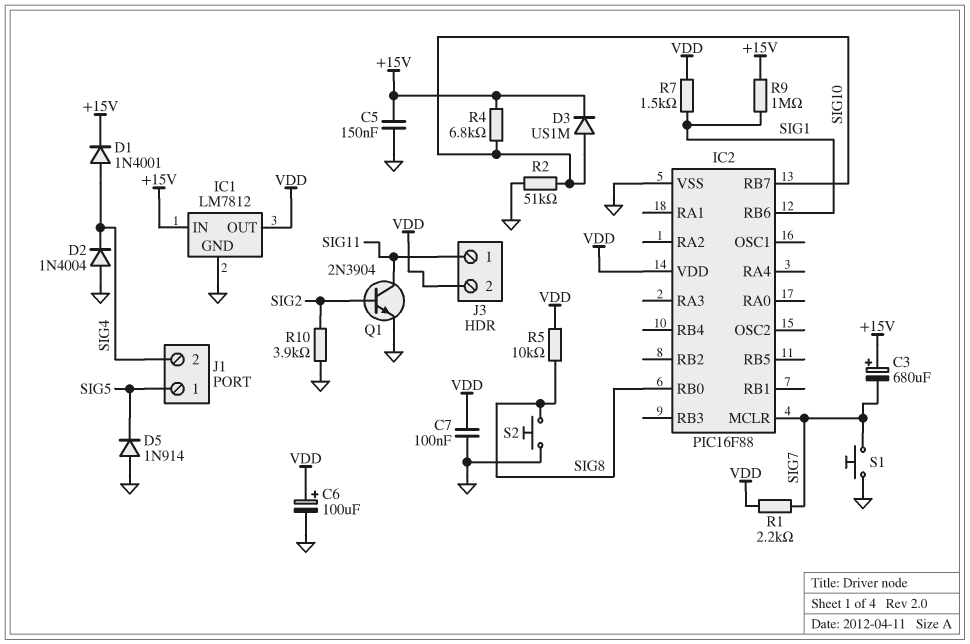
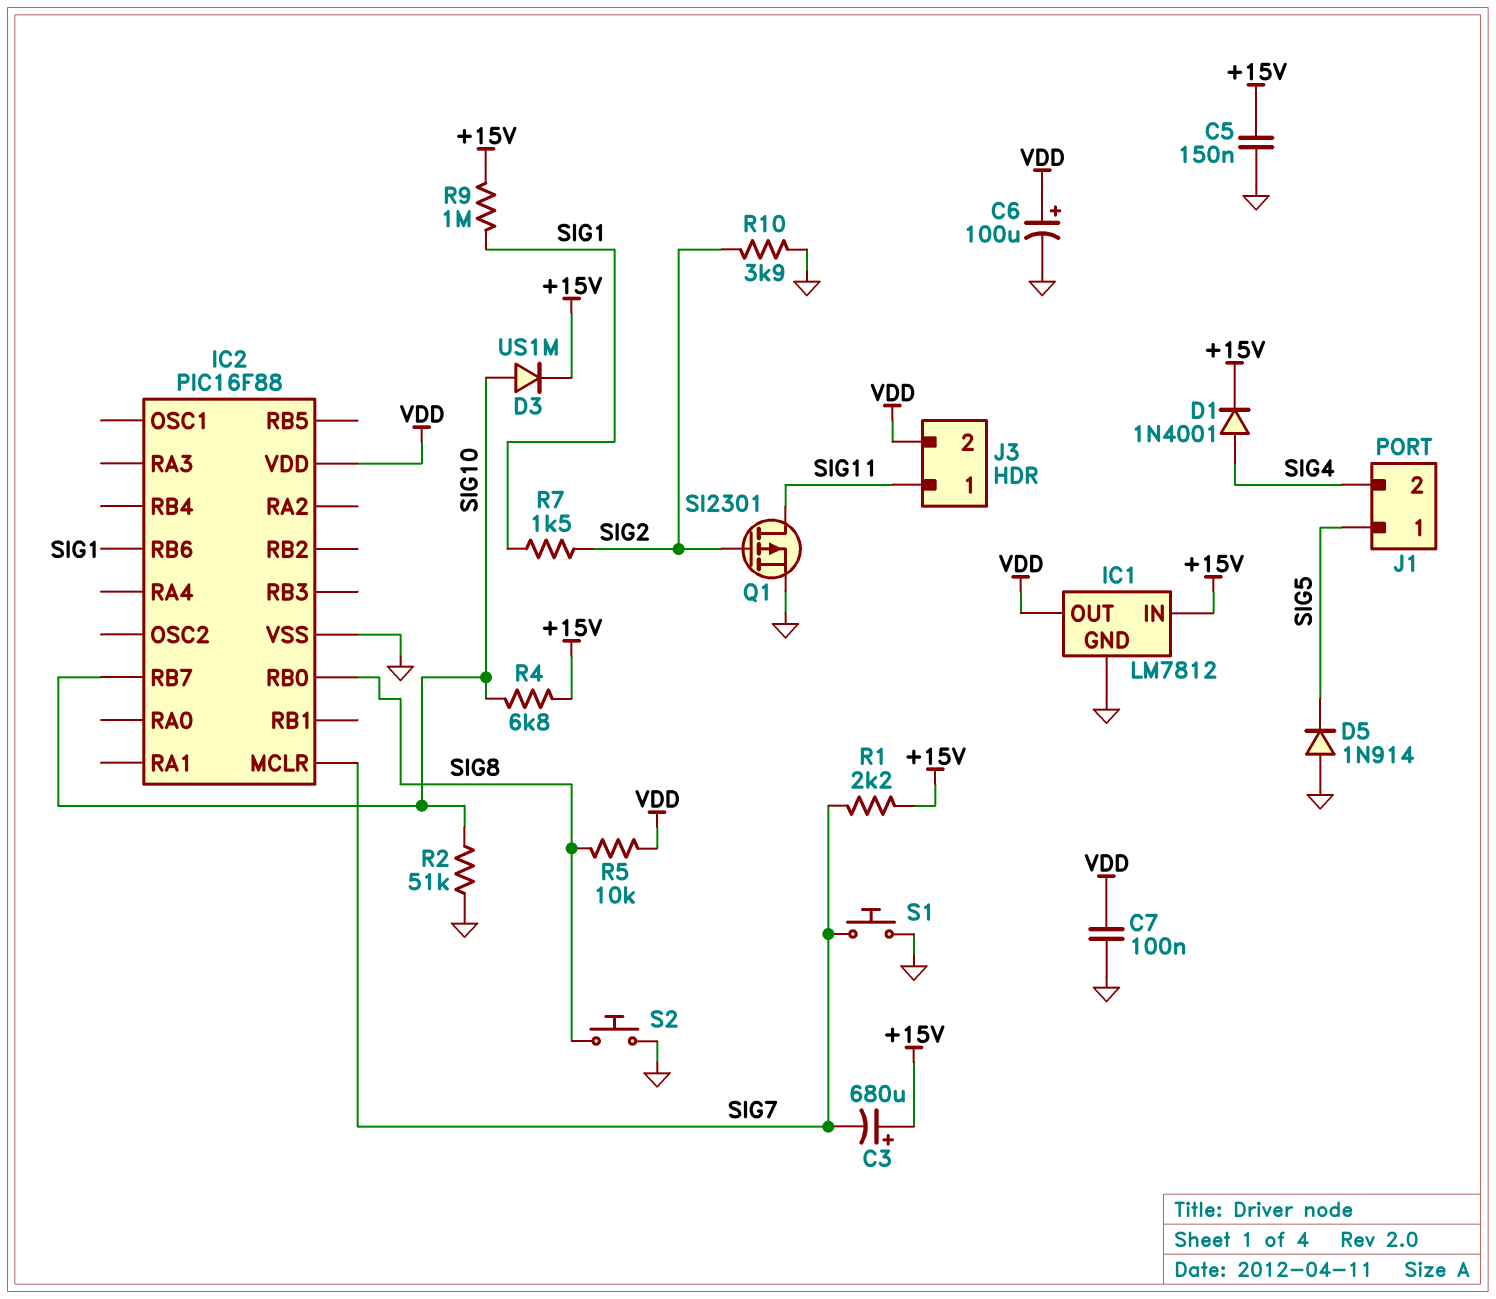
D2: diode 1N4004 (A GND, K SIG4) -> none
Q1: NPN 2N3904 (B SIG2, C SIG11, E GND) -> PMOS SI2301 (G SIG2, D SIG11, S GND)
R1: 2.2k (SIG7, VDD) -> 2.2k (+15V, SIG7)
R7: 1.5k (SIG1, VDD) -> 1.5k (SIG1, SIG2)

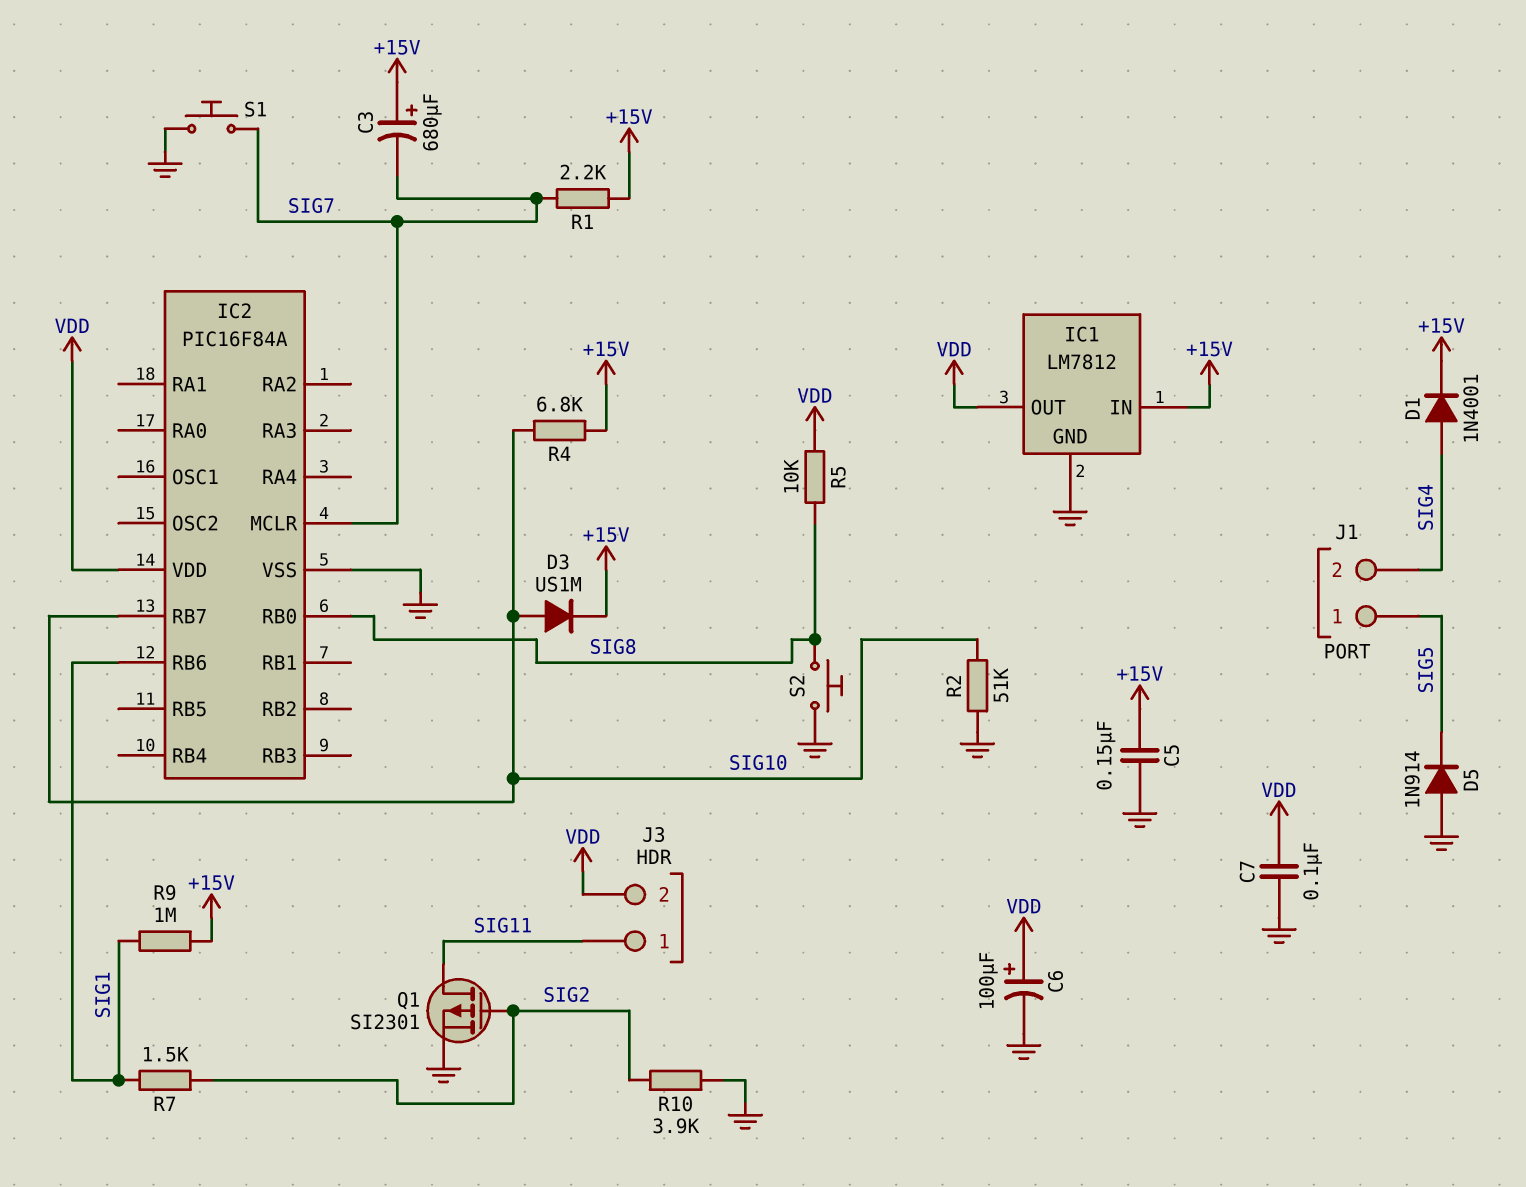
IC2: PIC16F88 -> PIC16F84A

